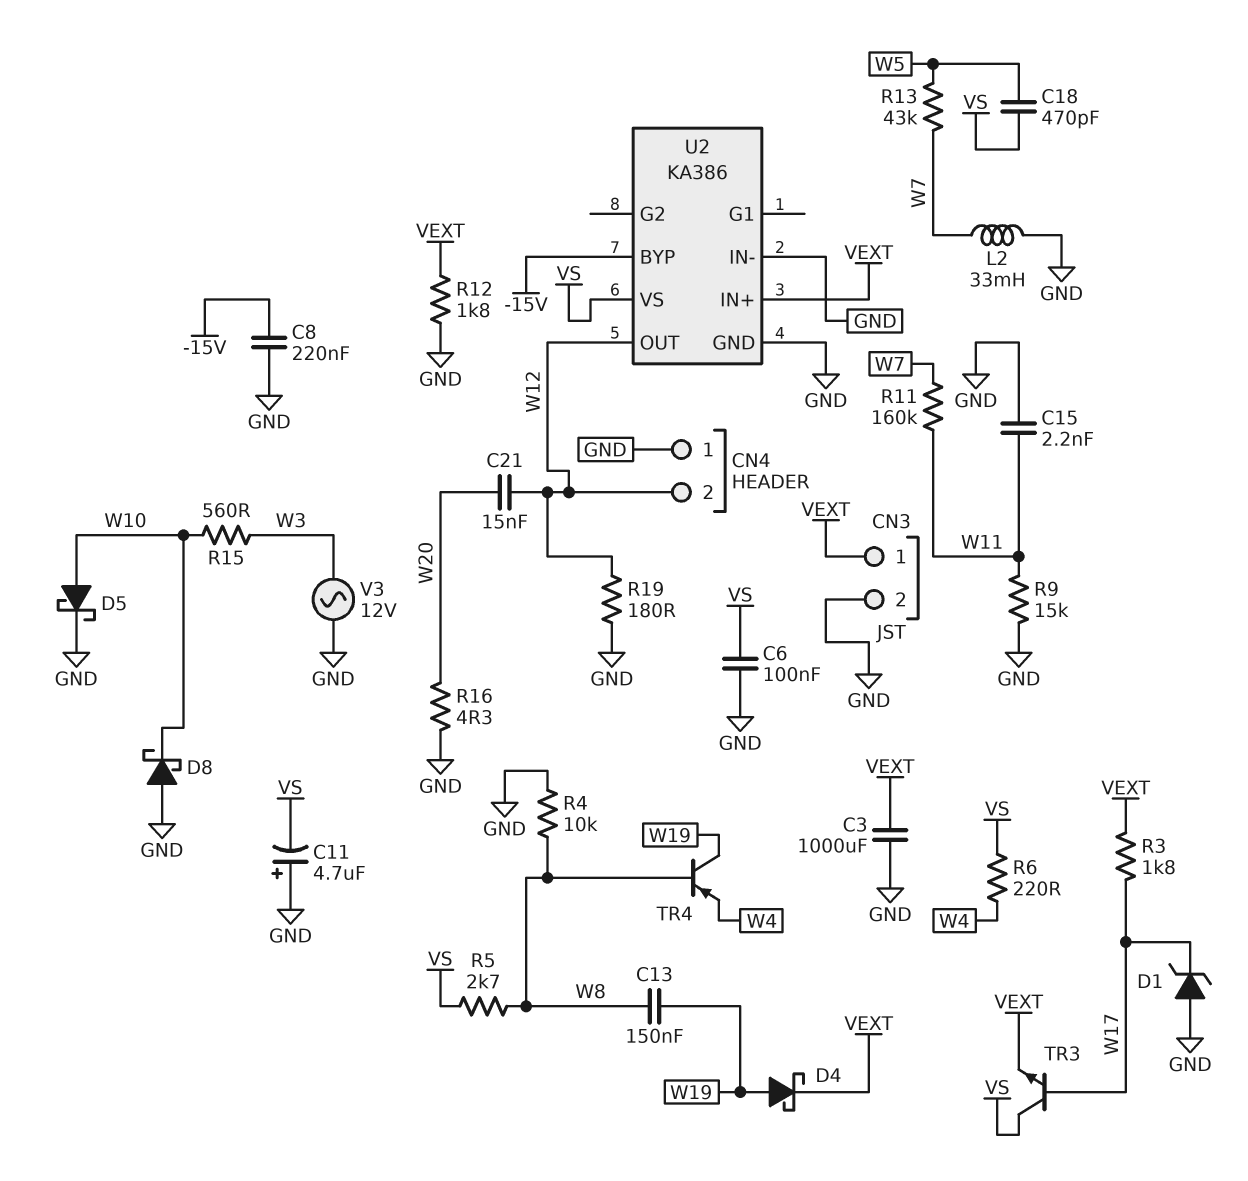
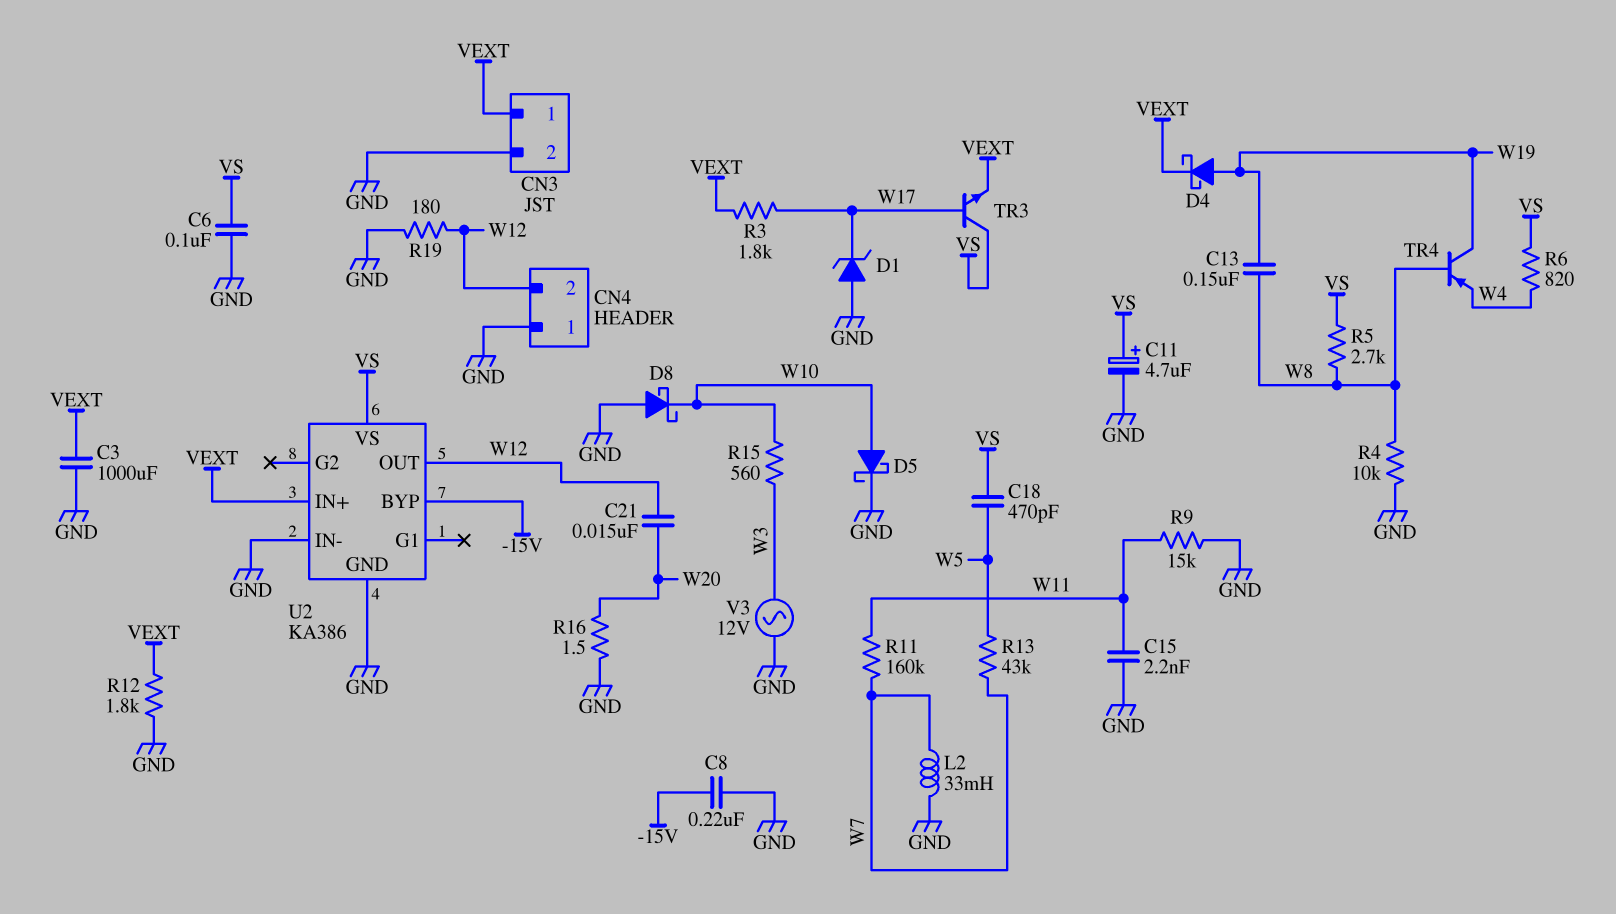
C11: 4.7uF (plus GND, minus VS) -> 4.7uF (plus VS, minus GND)
R6: 220 (VS, W4) -> 820 (VS, W4)
R16: 4.3 (GND, W20) -> 1.5 (GND, W20)

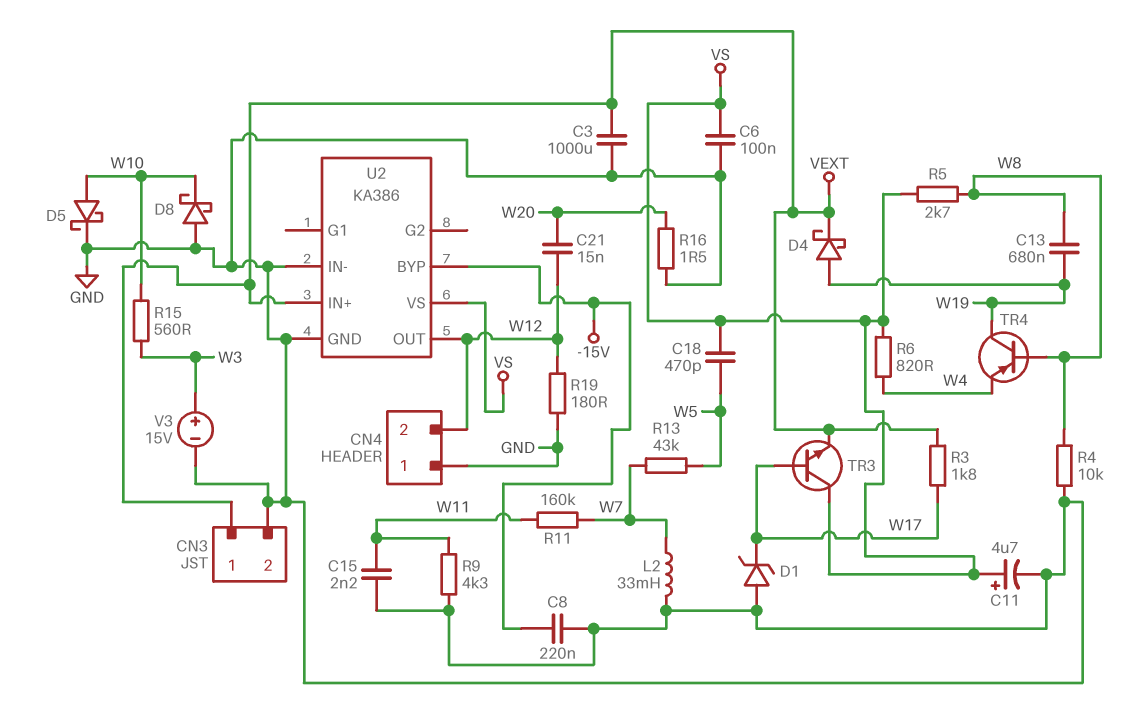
C13: 150nF (W8, W19) -> 680nF (W8, W19)
R9: 15k (GND, W11) -> 4.3k (GND, W11)
R12: 1.8k (GND, VEXT) -> none
V3: AC 12V (GND, W3) -> 15V (plus W3, minus GND)

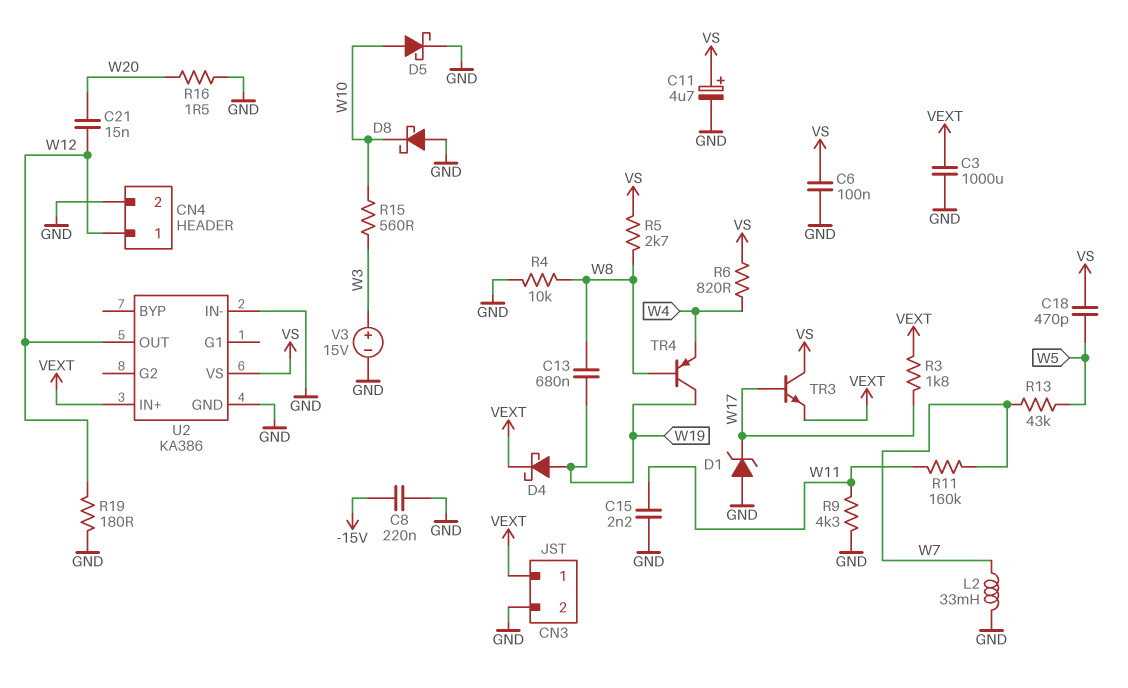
CN4 pin 1: GND -> W12
CN4 pin 2: W12 -> GND
U2 pin BYP: -15V -> none

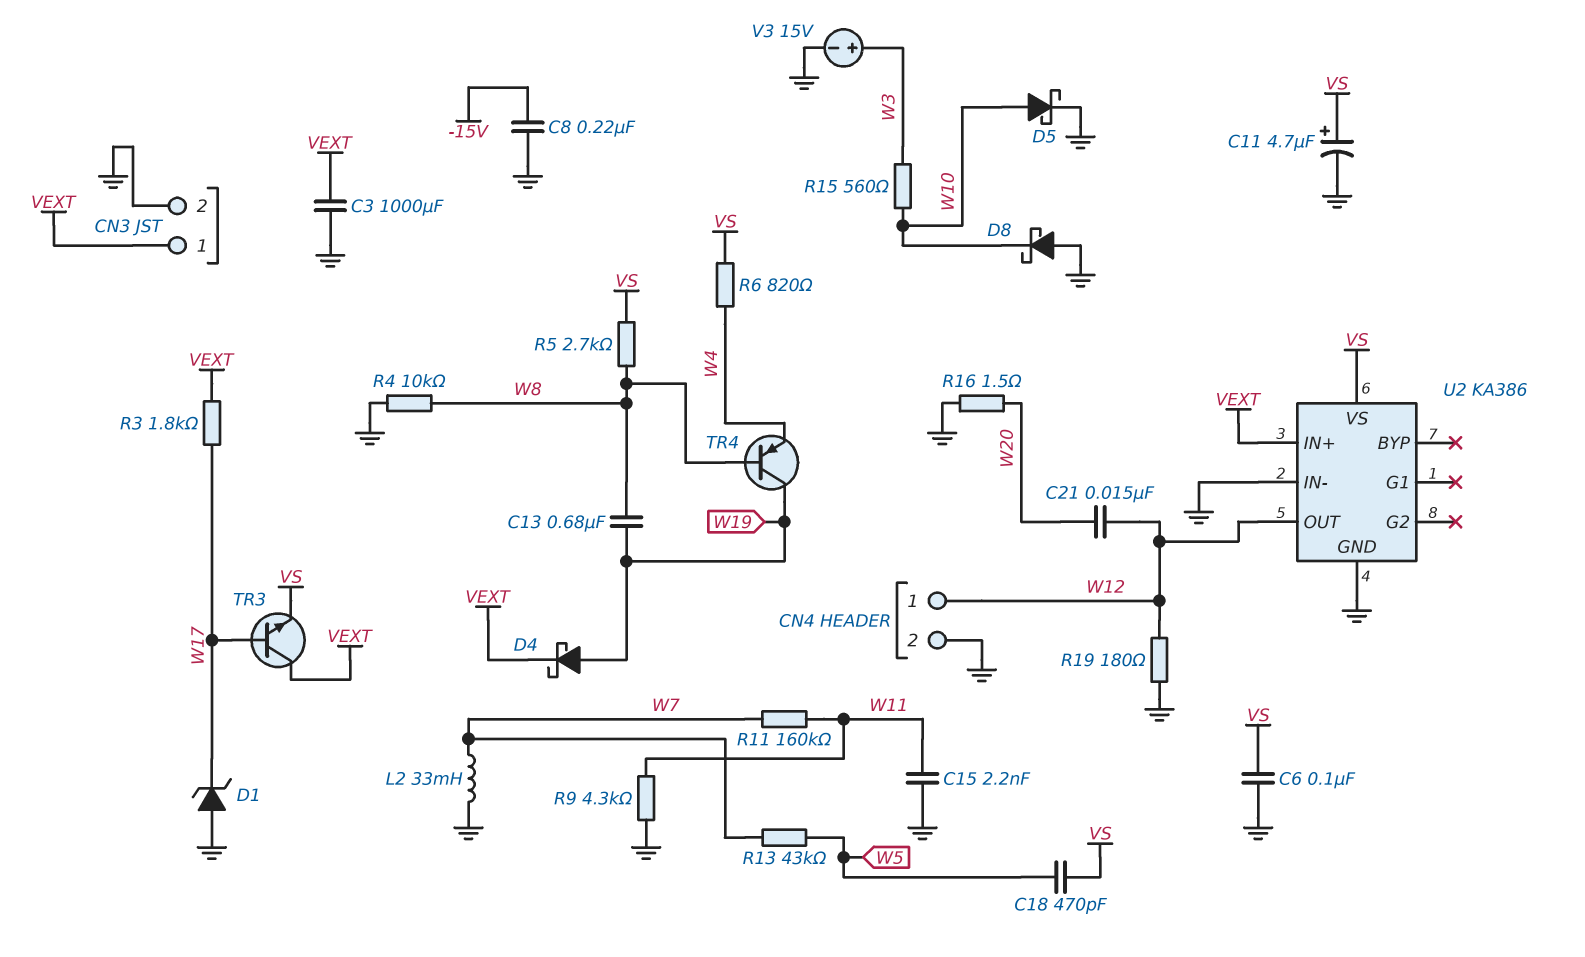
TR3: NPN (B W17, C VS, E VEXT) -> NPN (B W17, C VEXT, E VS)

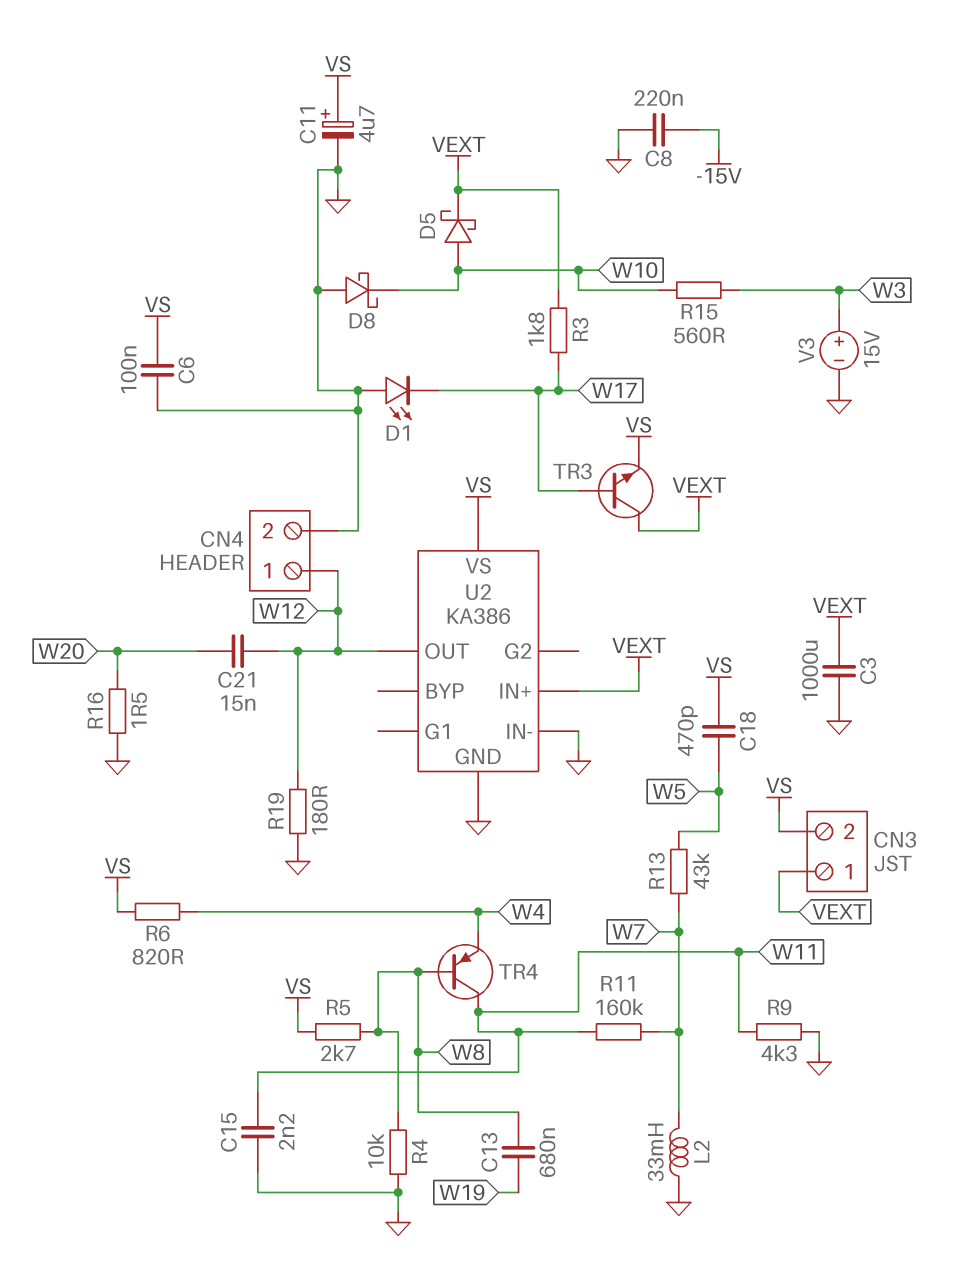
CN3 pin 2: GND -> VS
D1: zener (A GND, K W17) -> LED (A GND, K W17)
D4: schottky (A W19, K VEXT) -> none
D5: schottky (A W10, K GND) -> schottky (A W10, K VEXT)
TR4: PNP (B W8, C W19, E W4) -> PNP (B W8, C W11, E W4)

